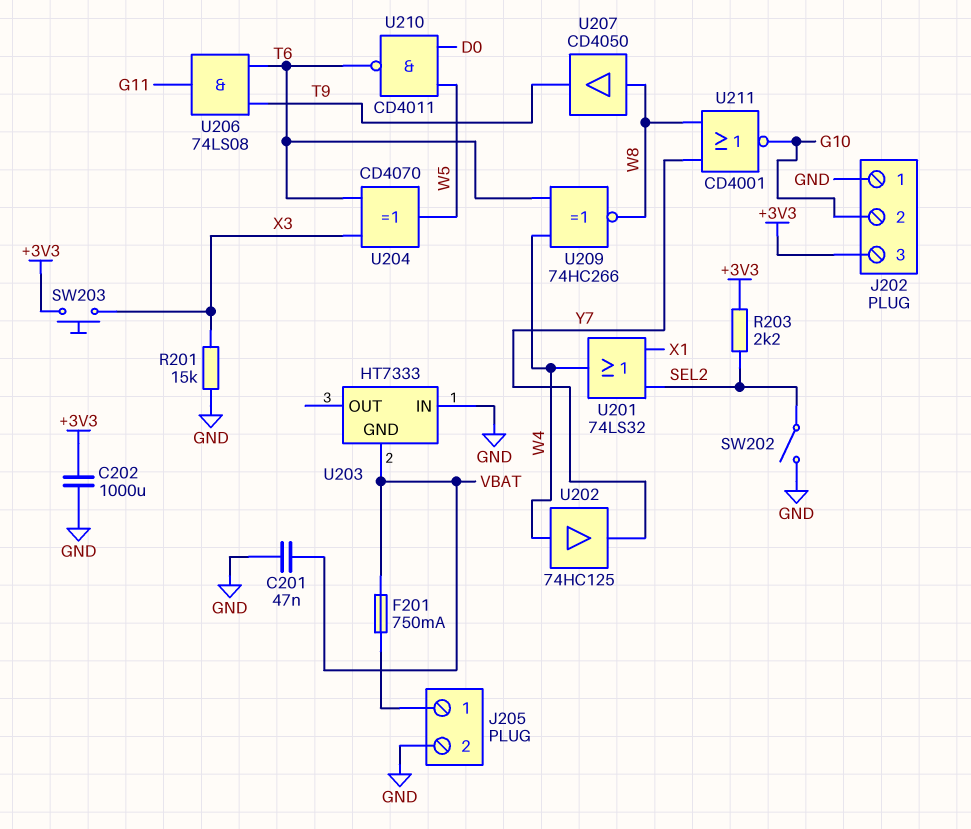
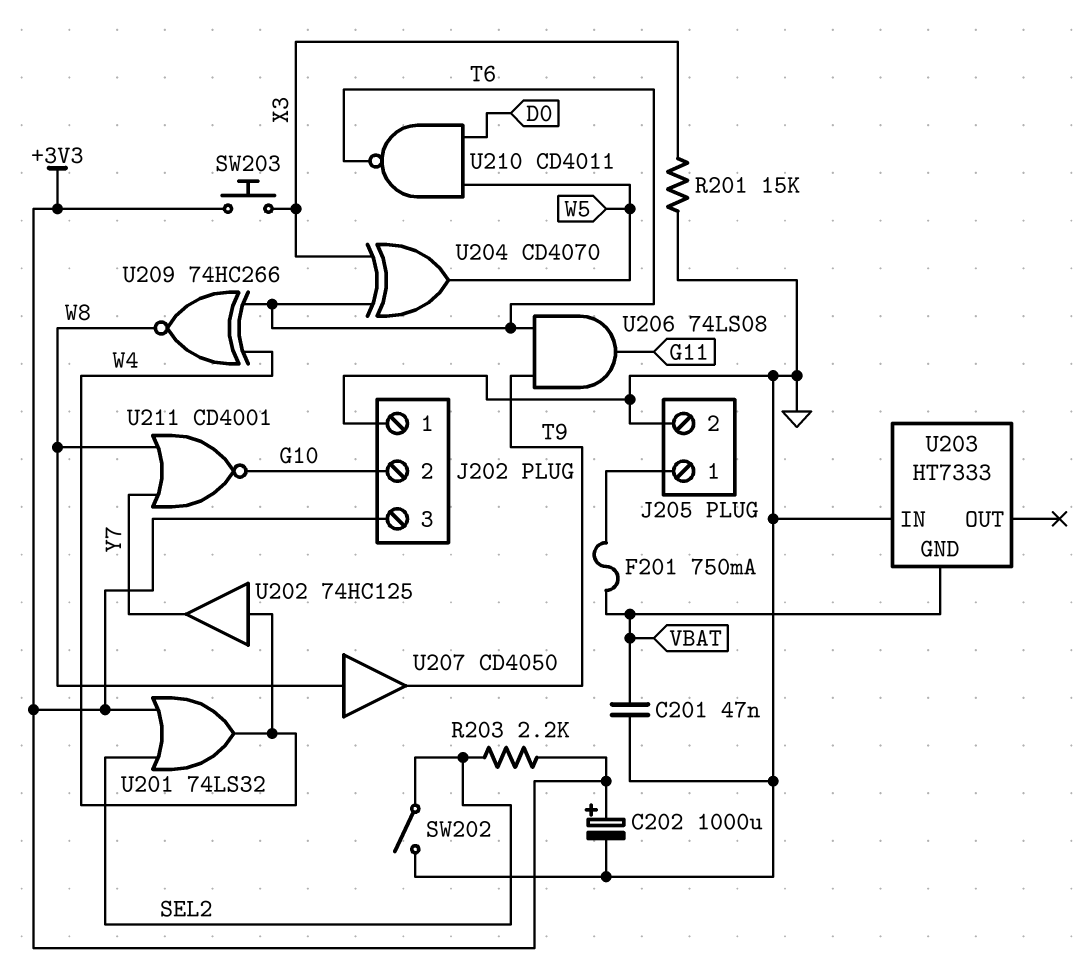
C202: 1000uF (+3V3, GND) -> 1000uF (plus +3V3, minus GND)
U201: OR 74LS32 (in SEL2, in X1, out W4) -> OR 74LS32 (in +3V3, in SEL2, out W4)

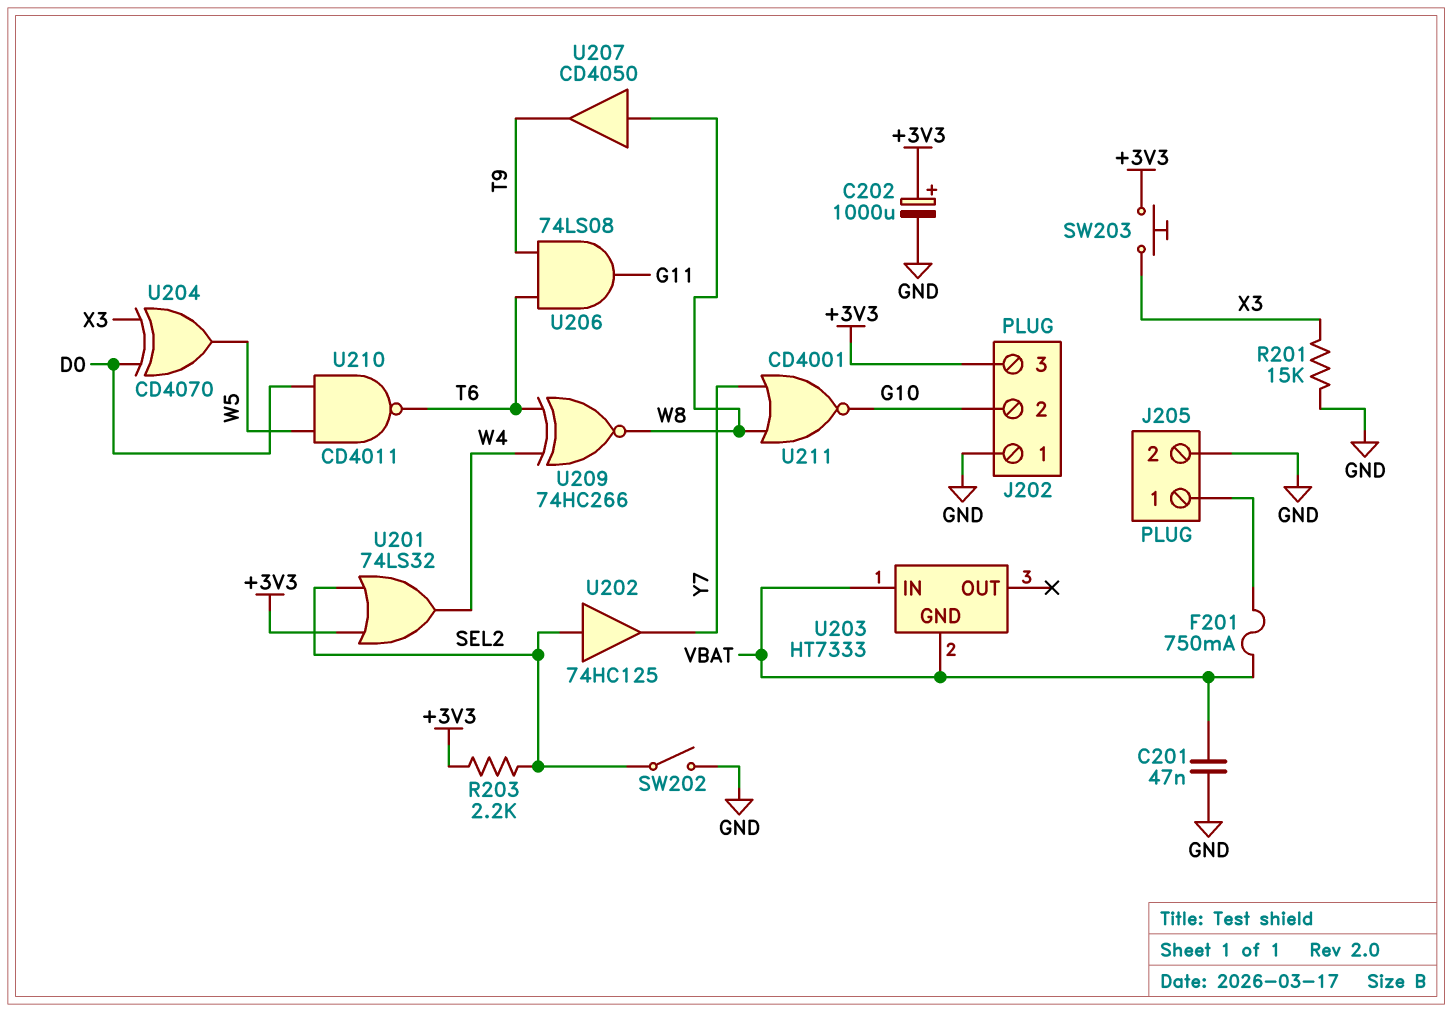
U202: buffer 74HC125 (in W4, out Y7) -> buffer 74HC125 (in SEL2, out Y7)
U203 pin IN: GND -> VBAT
U204: XOR CD4070 (in T6, in X3, out W5) -> XOR CD4070 (in D0, in X3, out W5)

